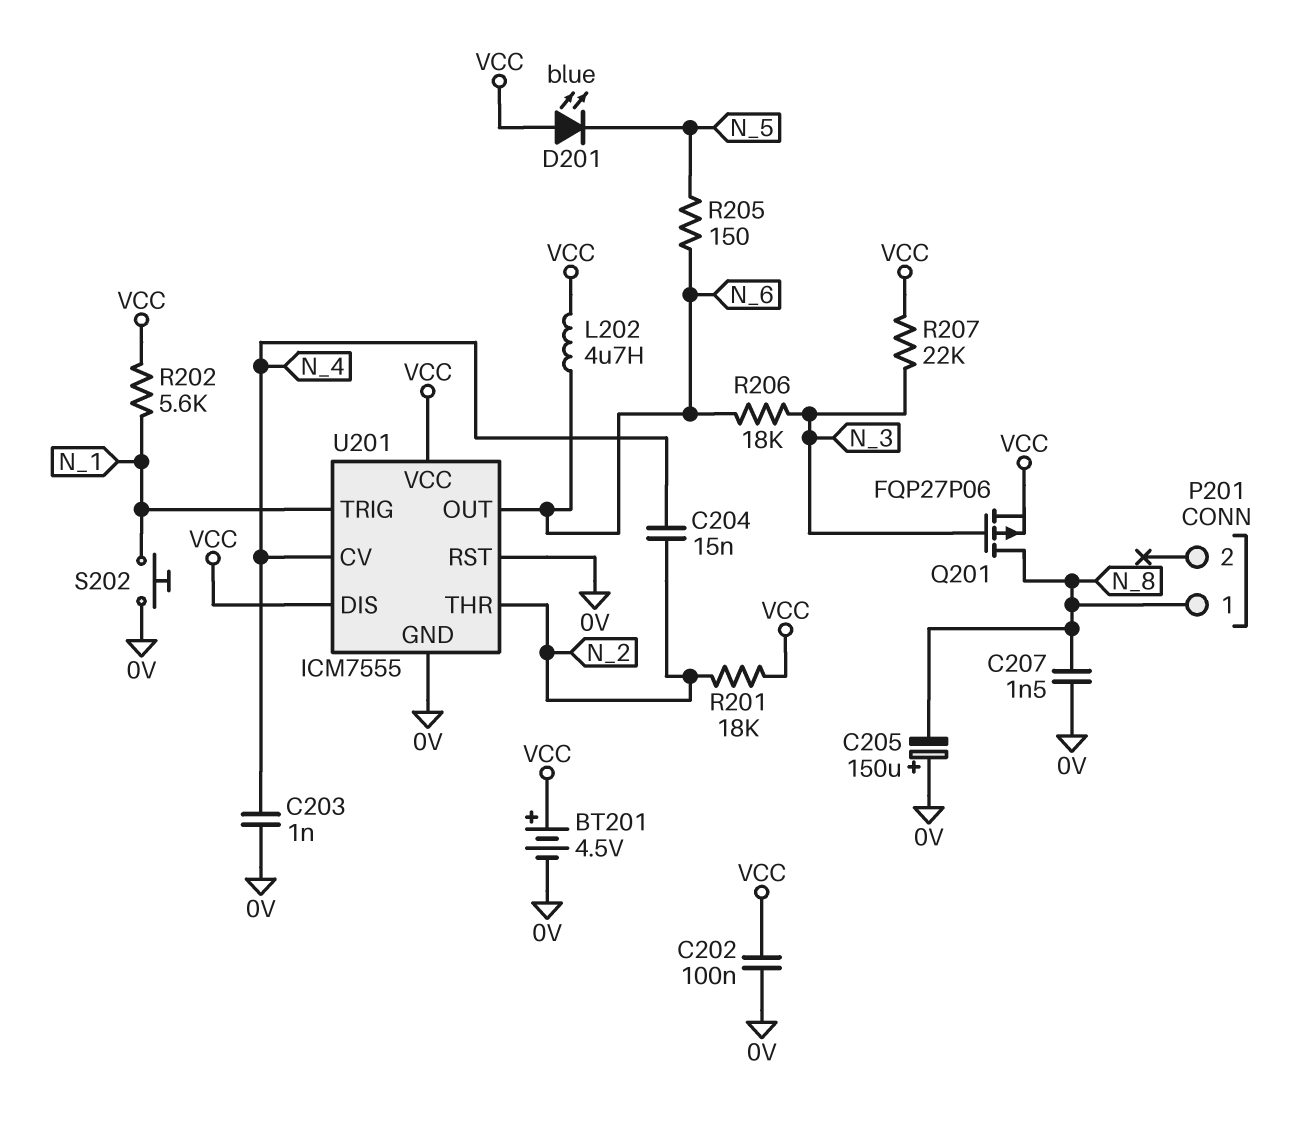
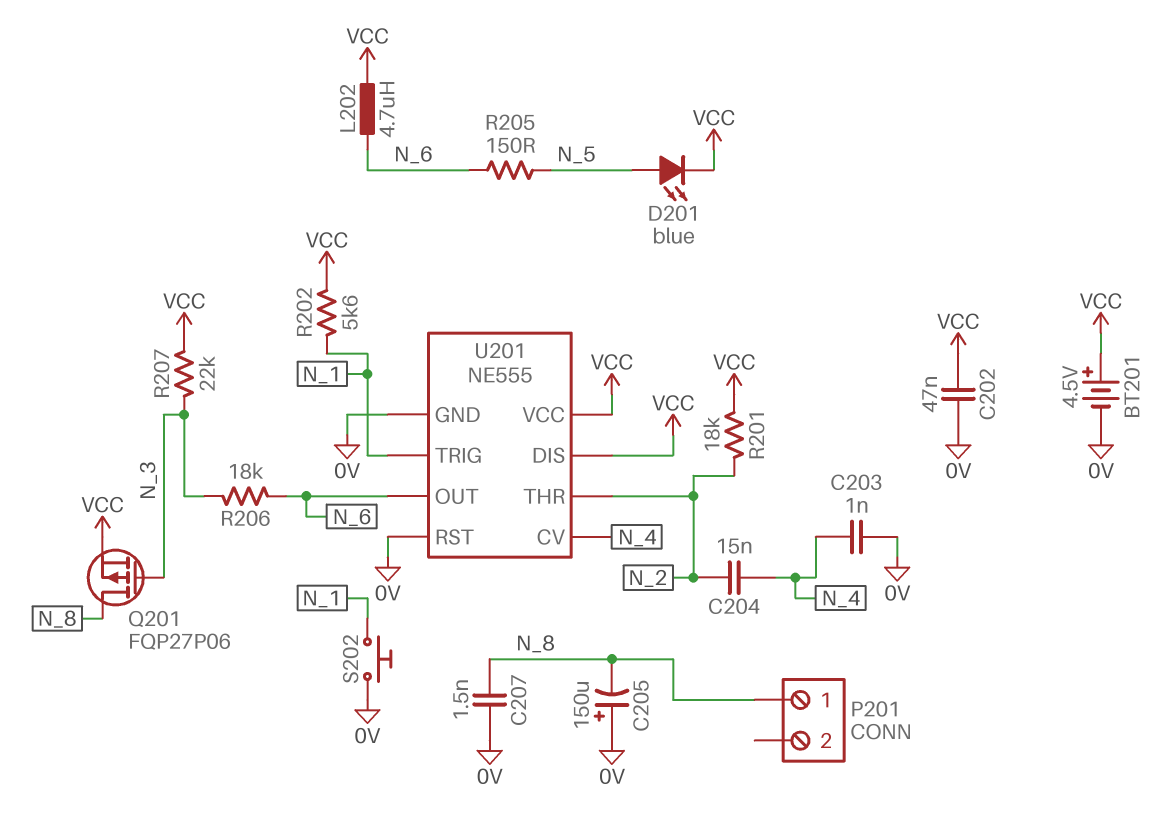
C202: 100nF (0V, VCC) -> 47nF (0V, VCC)
D201: LED blue (A VCC, K N_5) -> LED blue (A N_5, K VCC)
U201: ICM7555 -> NE555

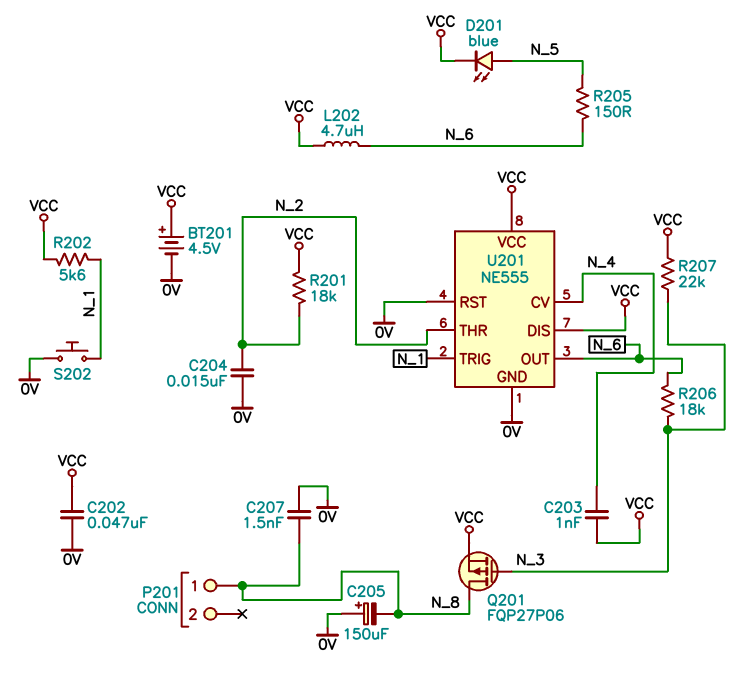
C203: 1nF (0V, N_4) -> 1nF (N_4, VCC)
C204: 15nF (N_2, N_4) -> 15nF (0V, N_2)

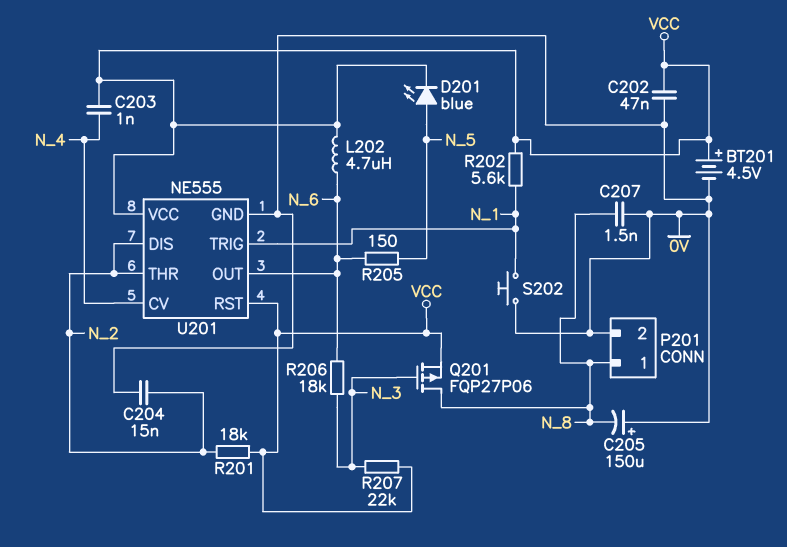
P201 pin 2: none -> 0V
U201 pin DIS: VCC -> N_2
U201 pin RST: 0V -> VCC

